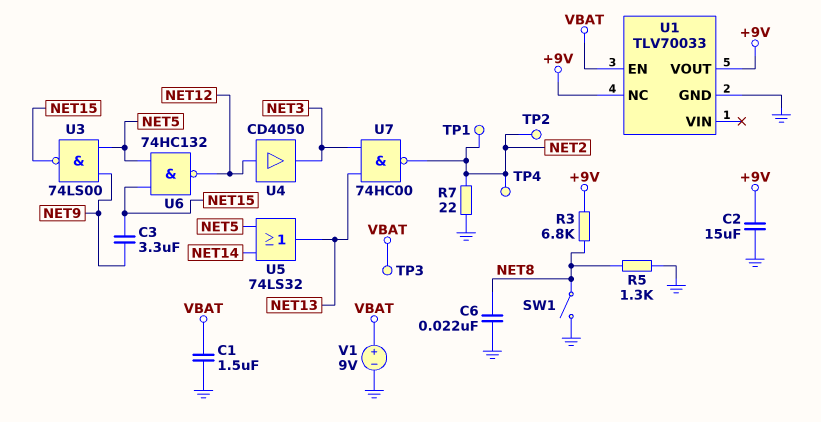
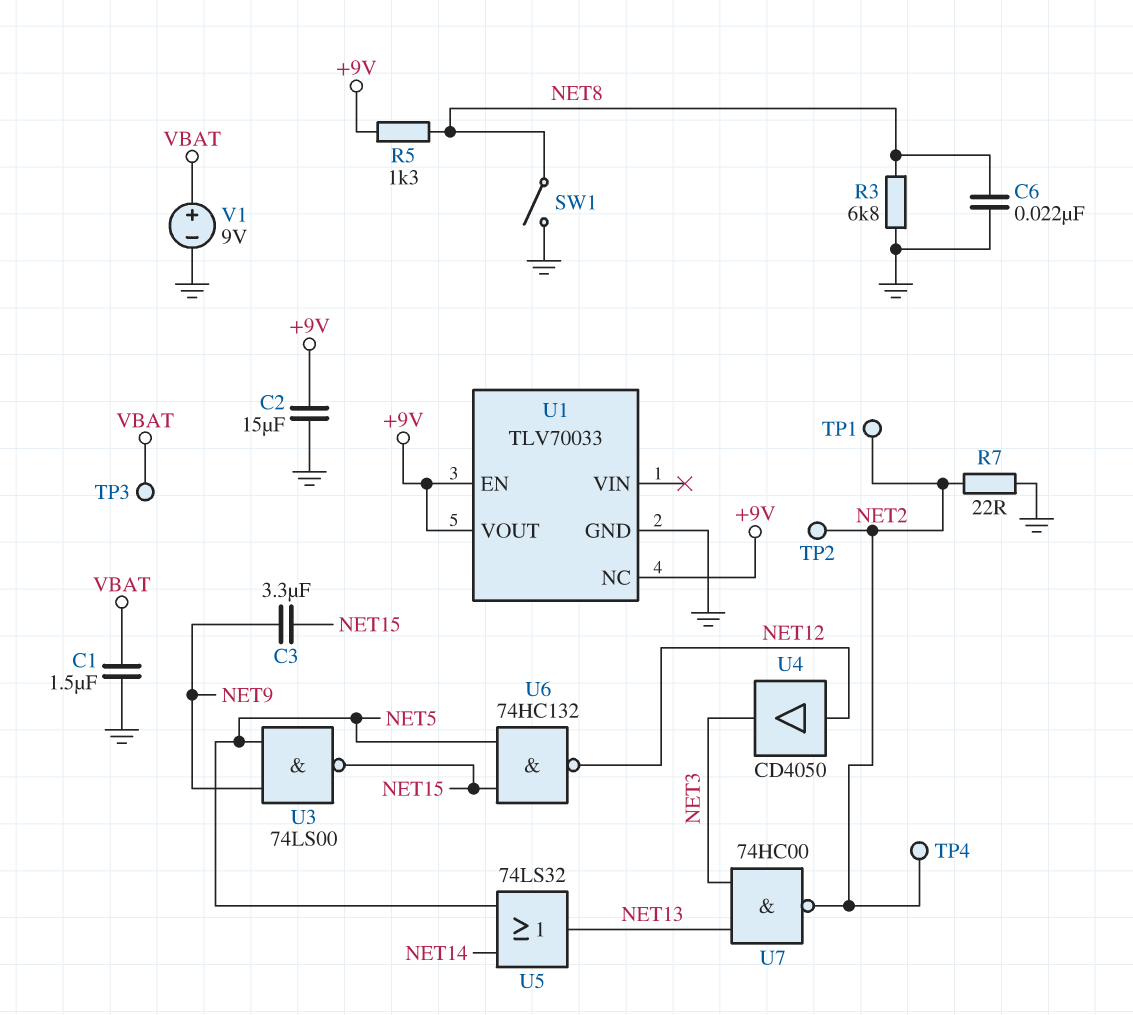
R3: 6.8k (+9V, NET8) -> 6.8k (GND, NET8)
R5: 1.3k (GND, NET8) -> 1.3k (+9V, NET8)
U1 pin EN: VBAT -> +9V

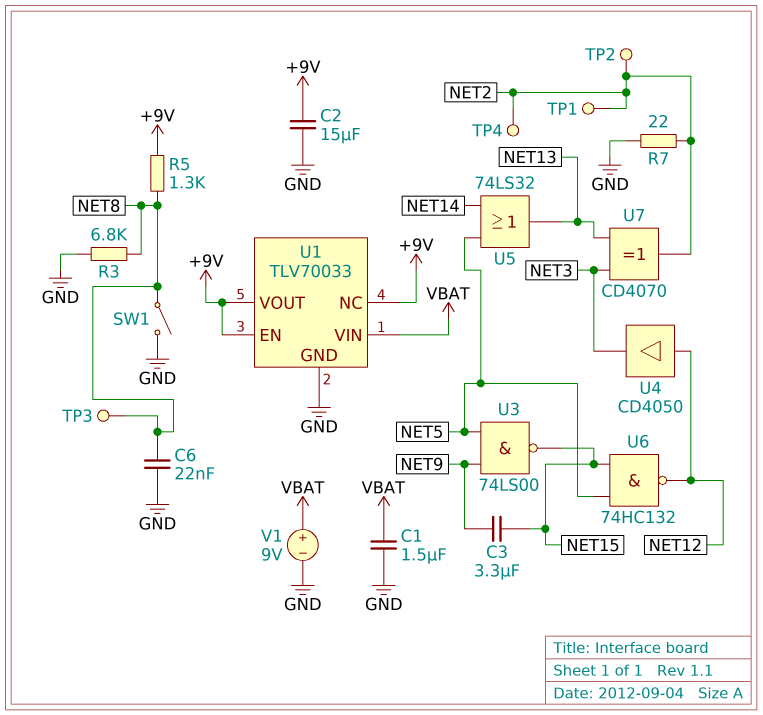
TP3: test point (VBAT) -> test point (NET8)
U1 pin VIN: none -> VBAT
U7: NAND 74HC00 (in NET3, in NET13, out NET2) -> XOR CD4070 (in NET3, in NET13, out NET2)

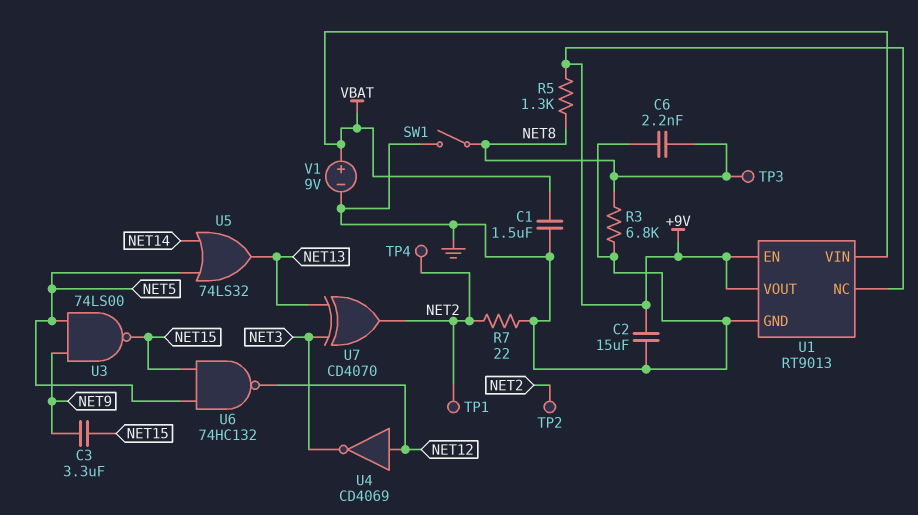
C6: 22nF (GND, NET8) -> 2.2nF (GND, NET8)
U1: TLV70033 -> RT9013
U4: buffer CD4050 (in NET12, out NET3) -> NOT CD4069 (in NET12, out NET3)

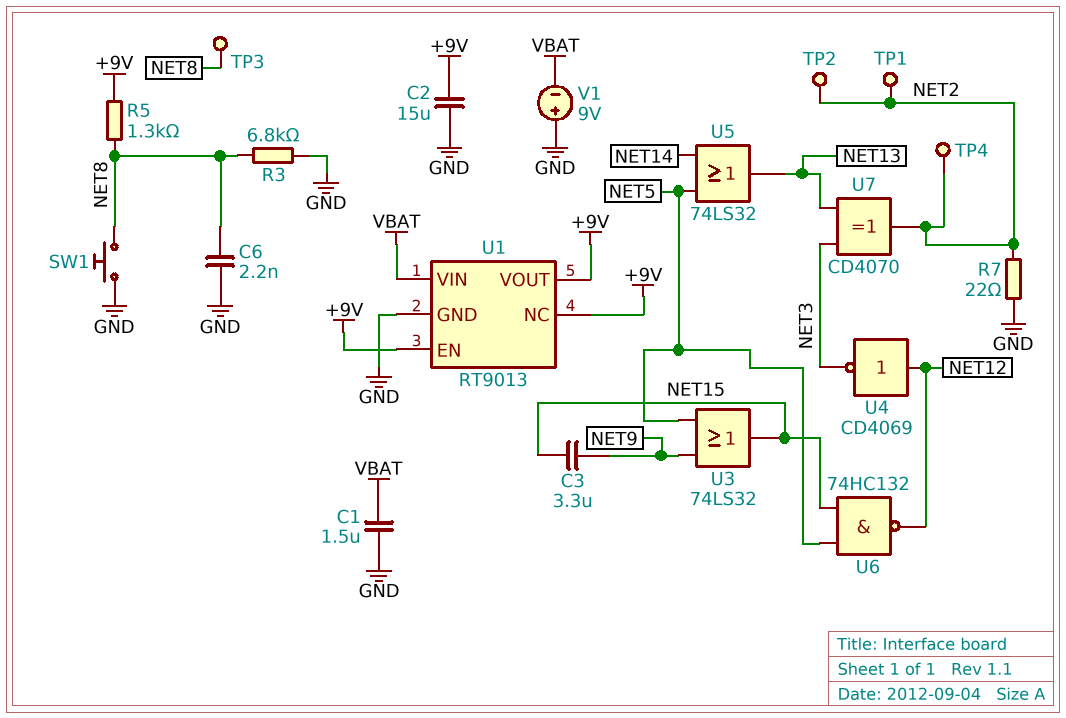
SW1: switch (GND, NET8) -> button (GND, NET8)
U3: NAND 74LS00 (in NET5, in NET9, out NET15) -> OR 74LS32 (in NET5, in NET9, out NET15)
V1: 9V (plus VBAT, minus GND) -> 9V (plus GND, minus VBAT)

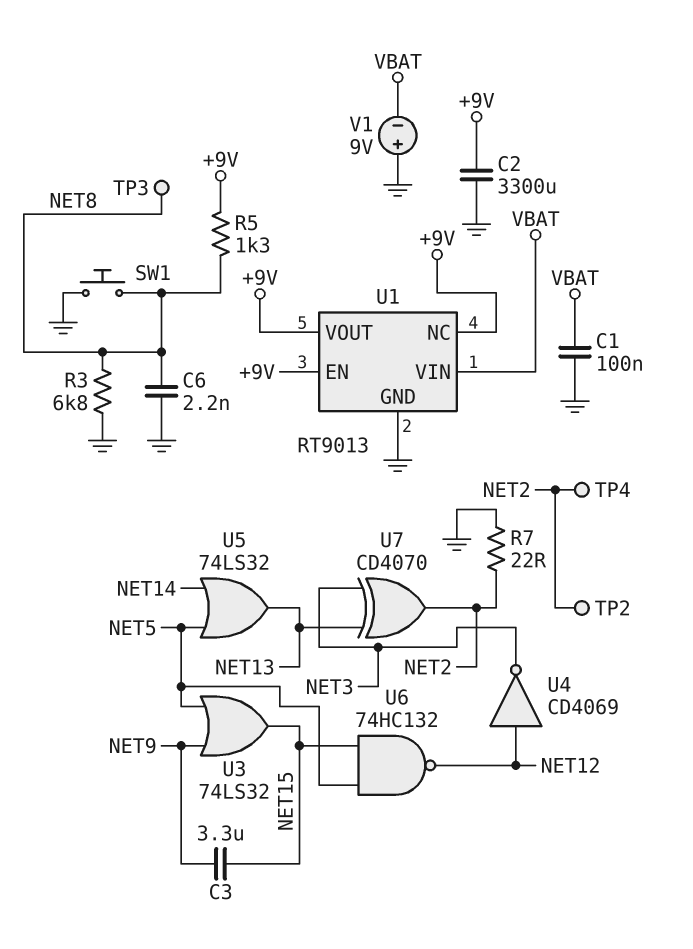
C1: 1.5uF (GND, VBAT) -> 100nF (GND, VBAT)
C2: 15uF (+9V, GND) -> 3300uF (+9V, GND)
TP1: test point (NET2) -> none

